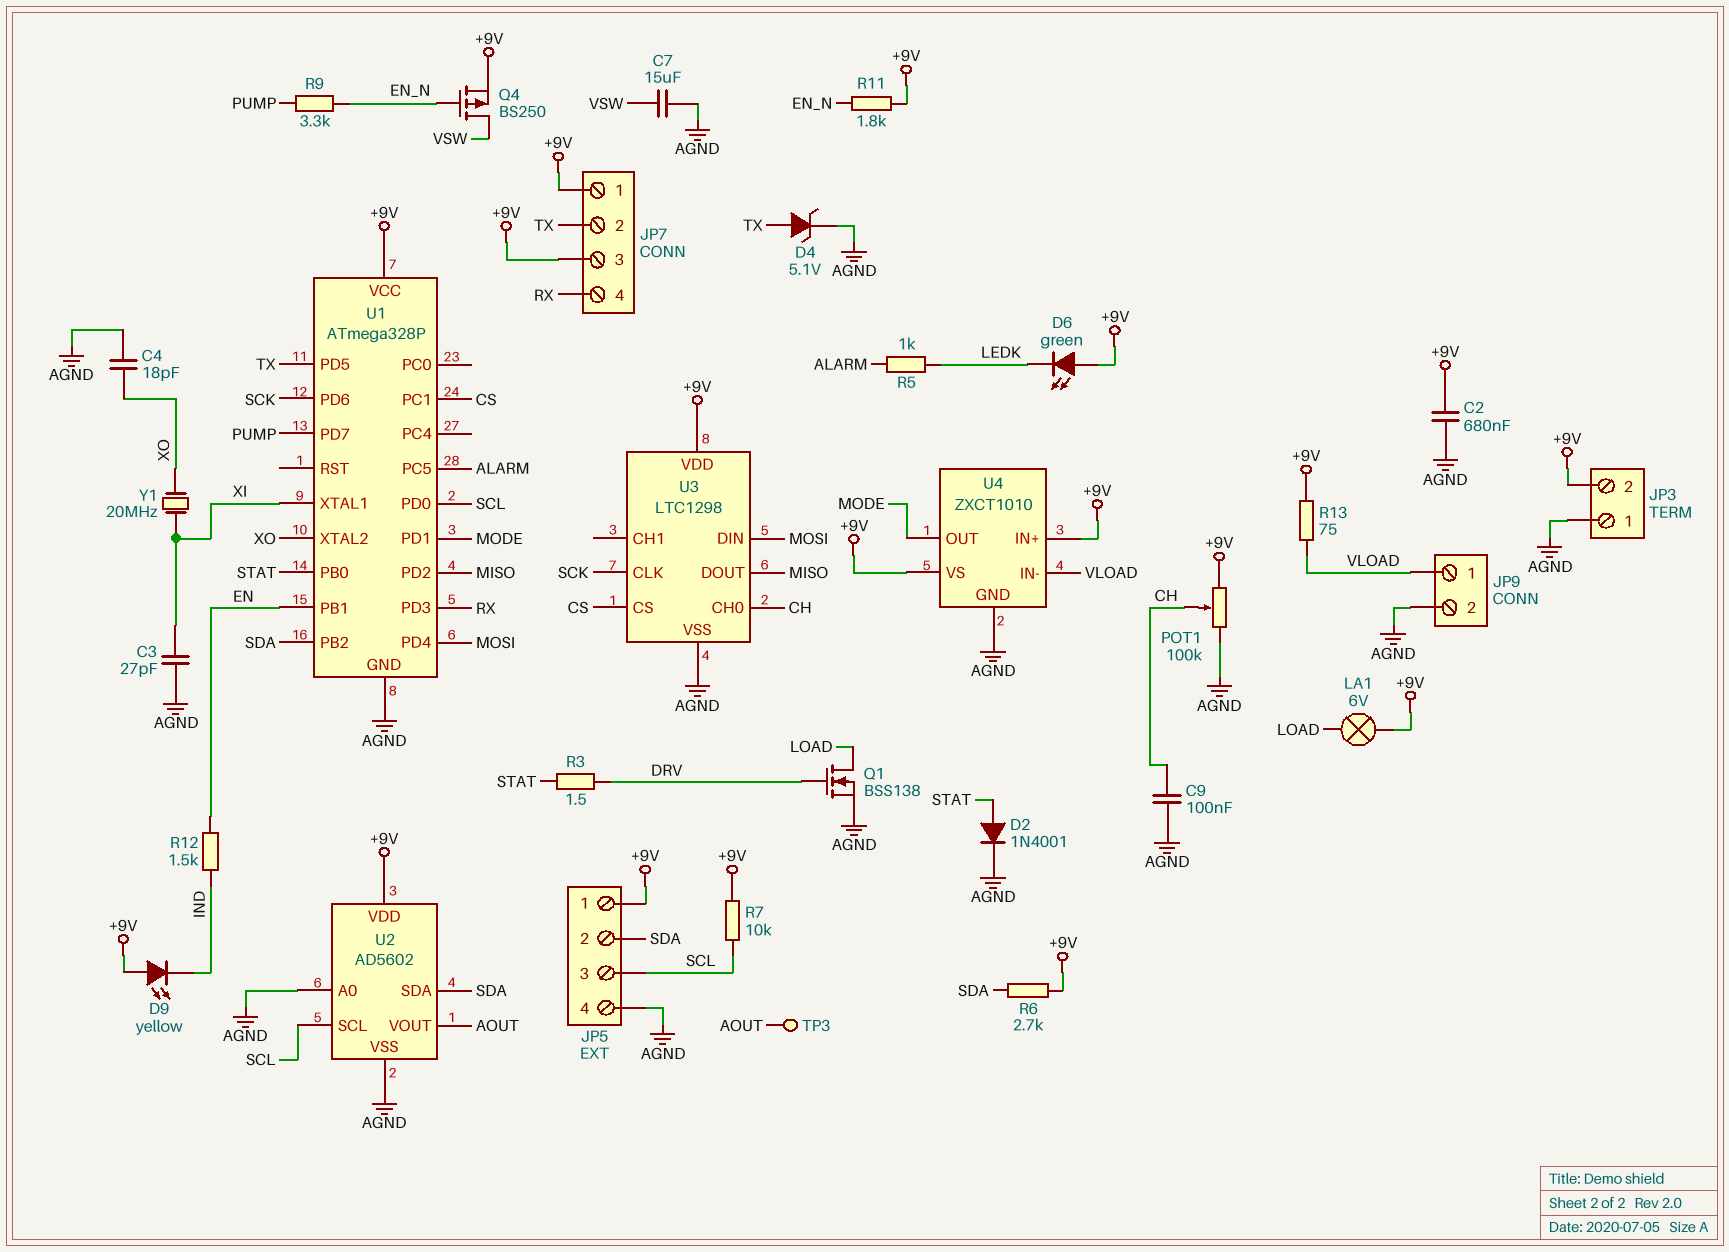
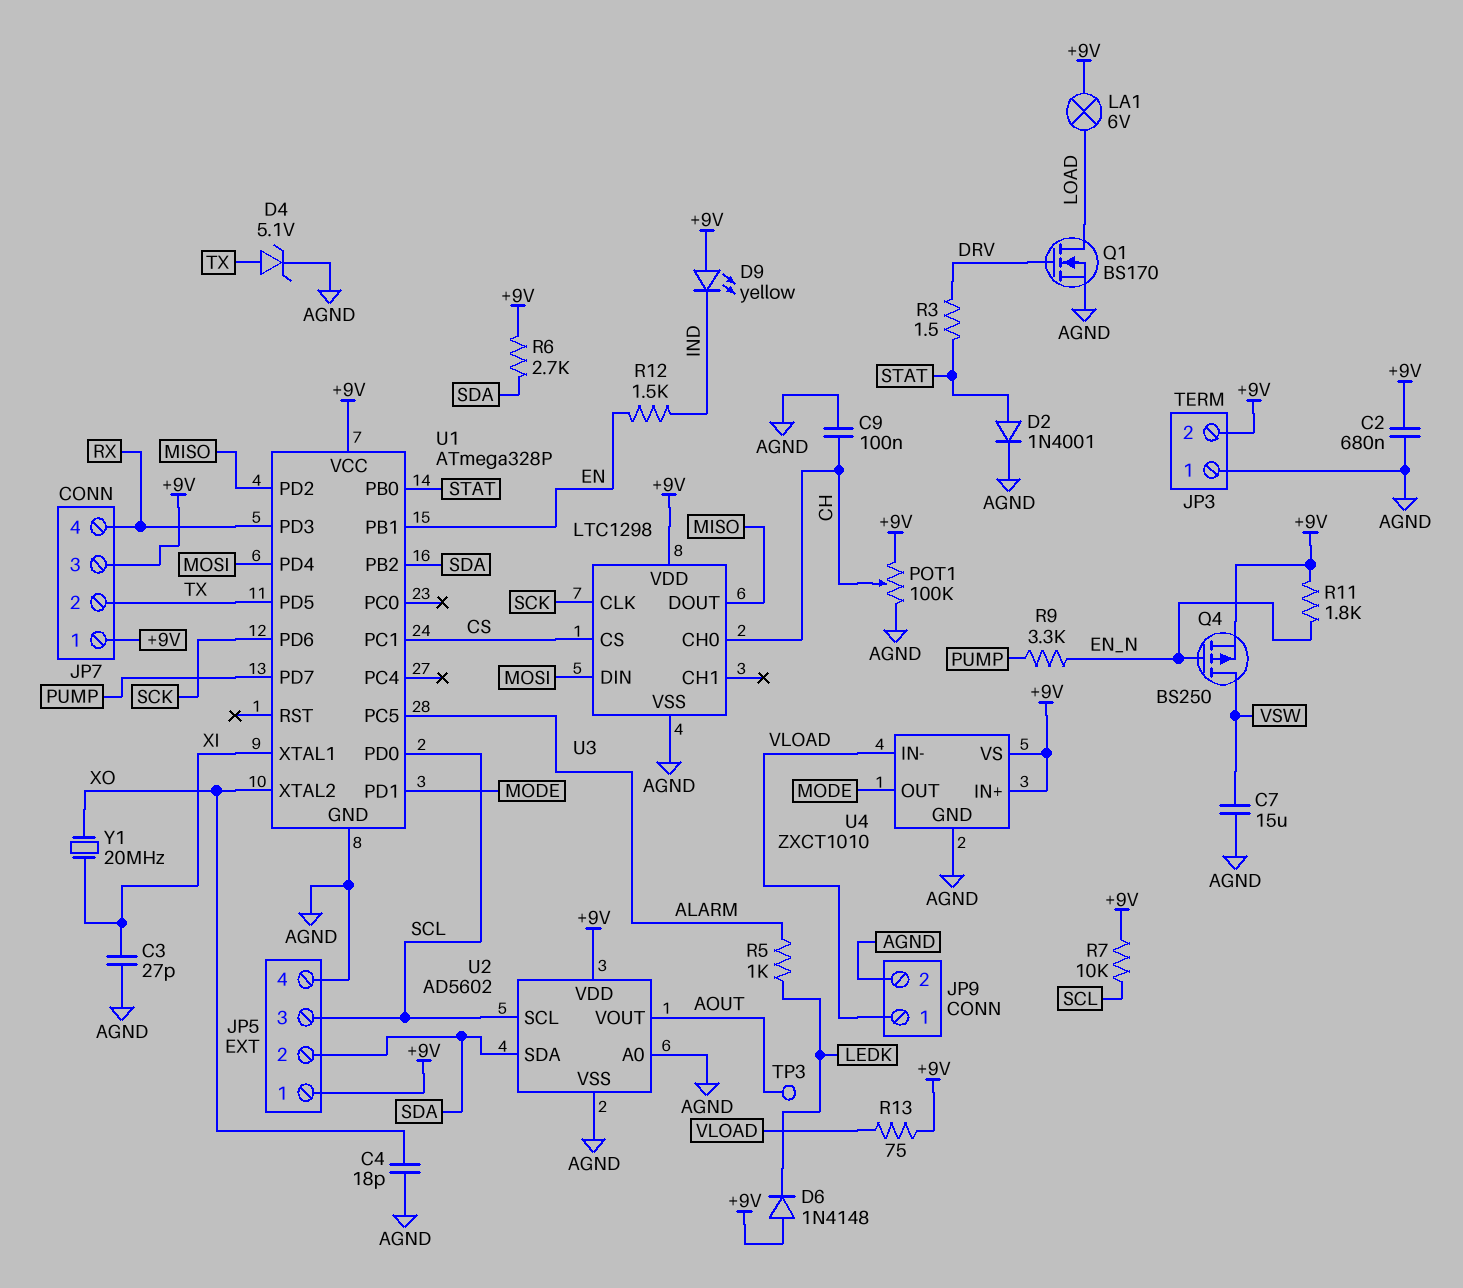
D6: LED green (A +9V, K LEDK) -> diode 1N4148 (A +9V, K LEDK)
Q1: NMOS BSS138 (G DRV, D LOAD, S AGND) -> NMOS BS170 (G DRV, D LOAD, S AGND)

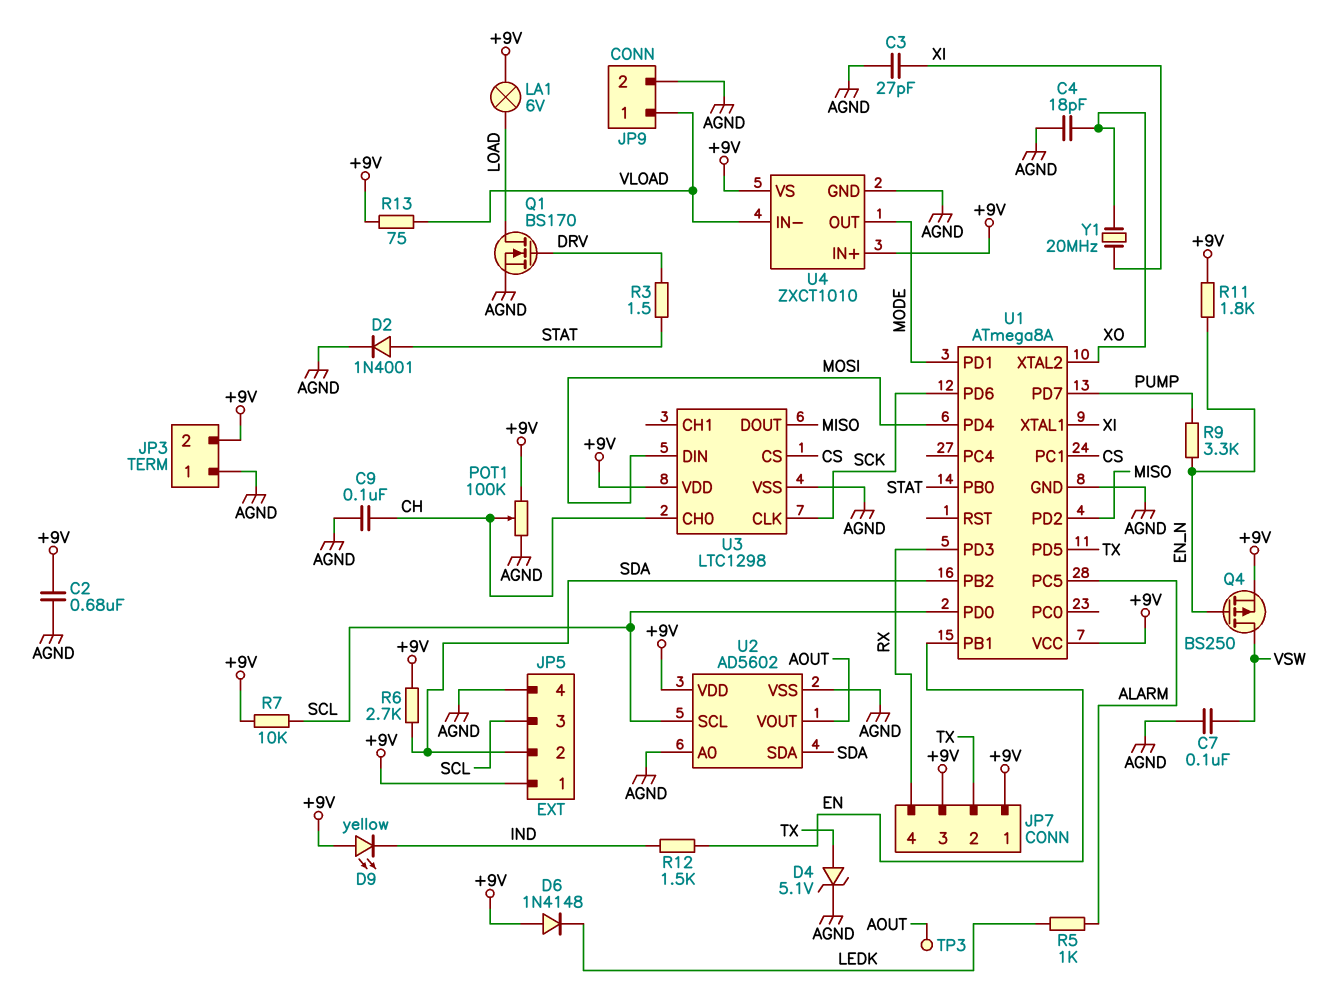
C7: 15uF (AGND, VSW) -> 100nF (AGND, VSW)
U1: ATmega328P -> ATmega8A

